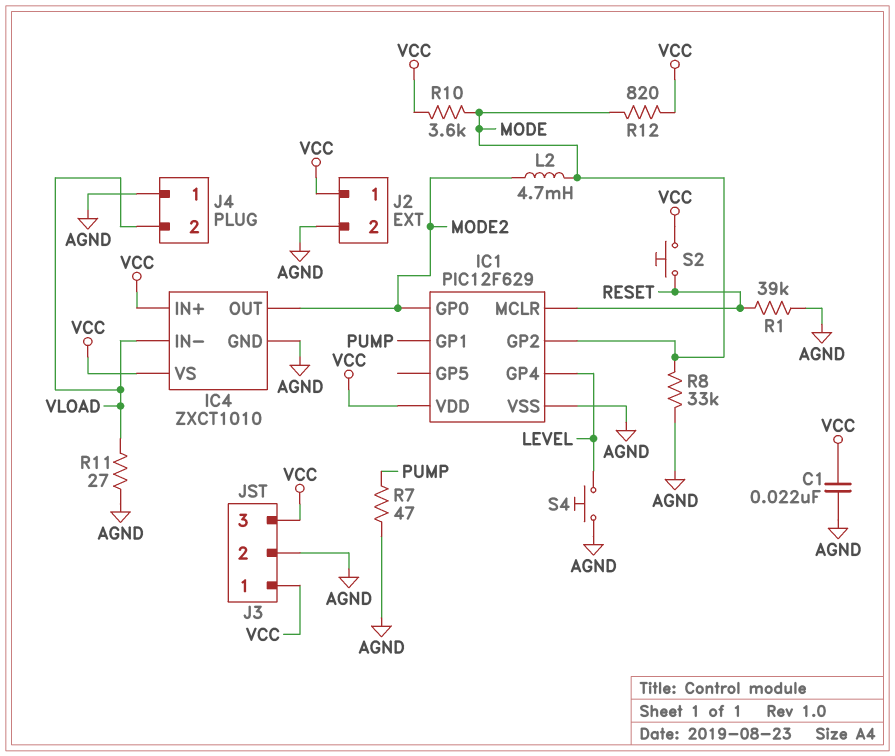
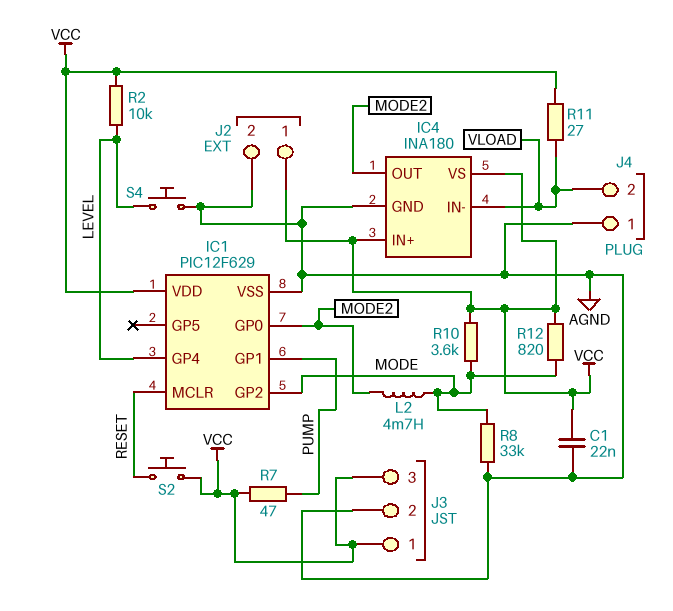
IC4: ZXCT1010 -> INA180
R1: 39k (AGND, RESET) -> none
R2: none -> 10k (LEVEL, VCC)
R7: 47 (AGND, PUMP) -> 47 (PUMP, VCC)
R11: 27 (AGND, VLOAD) -> 27 (VCC, VLOAD)

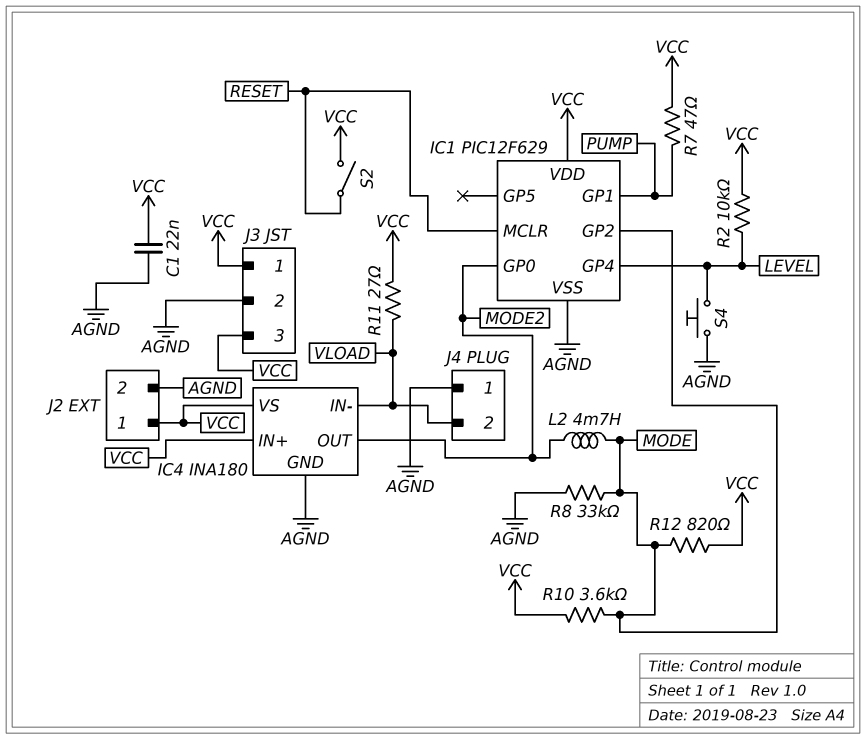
S2: button (RESET, VCC) -> switch (RESET, VCC)

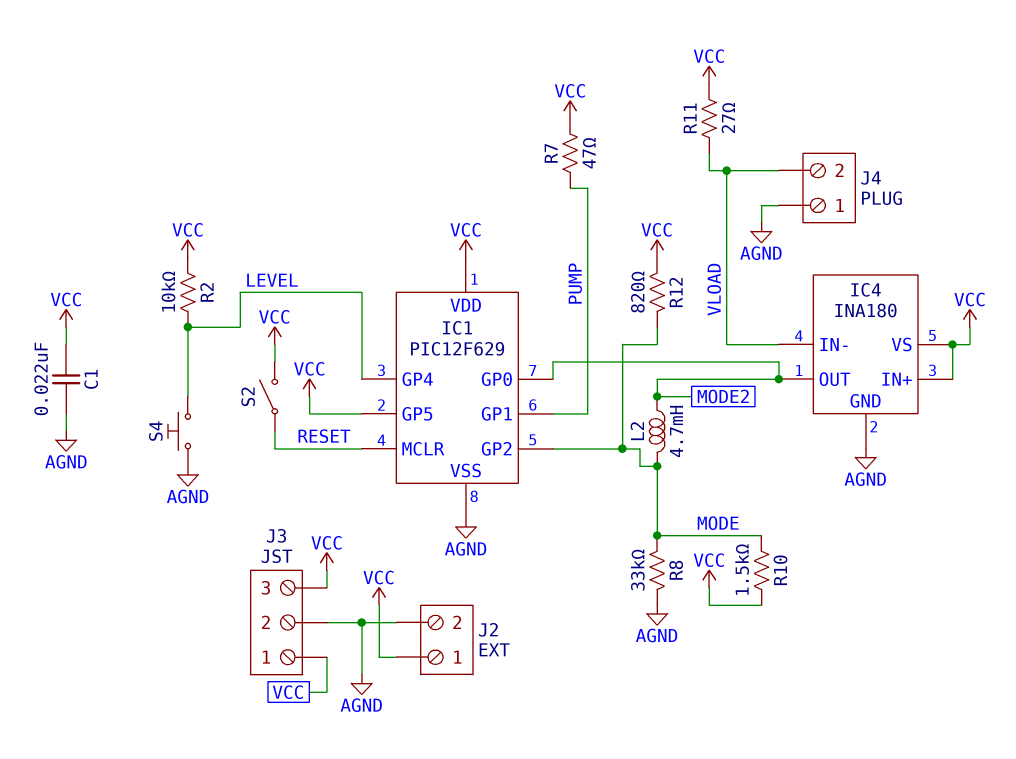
IC1 pin GP5: none -> VCC
R10: 3.6k (MODE, VCC) -> 1.5k (MODE, VCC)

